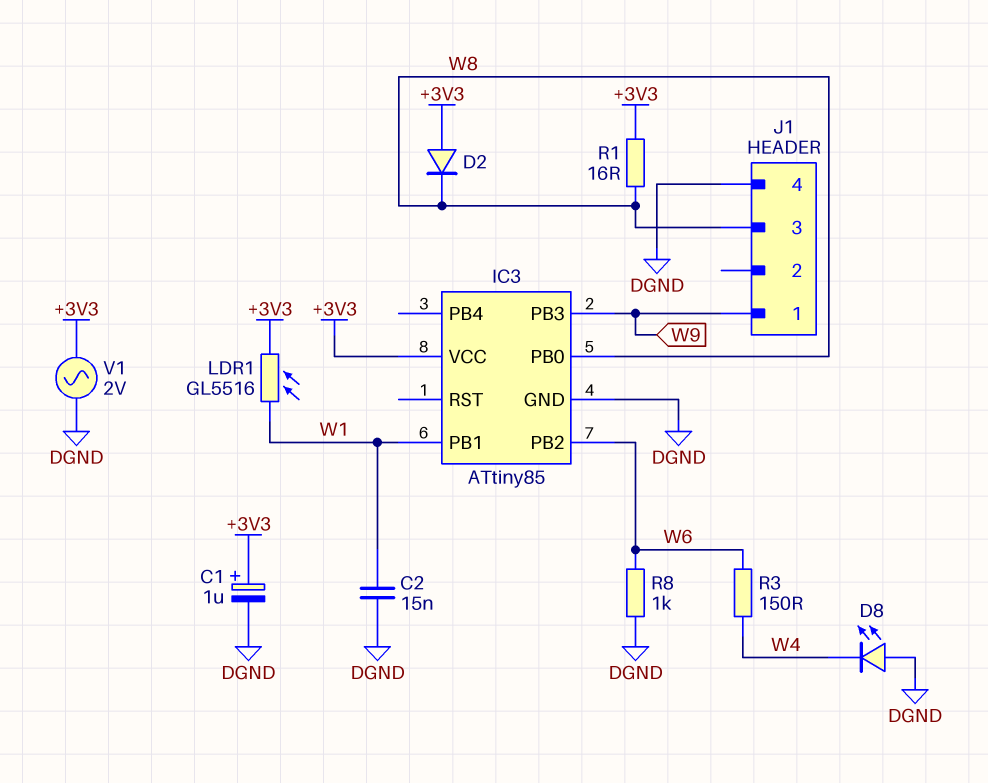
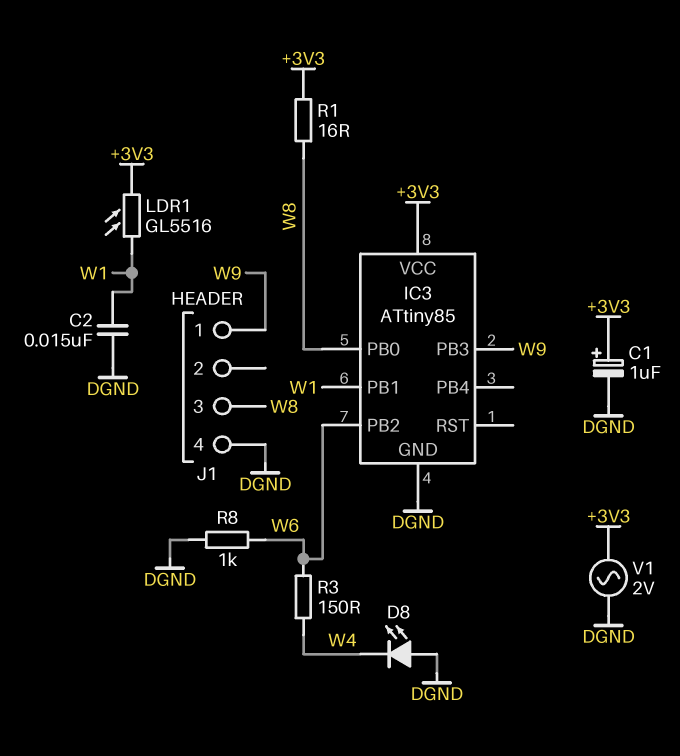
D2: diode (A +3V3, K W8) -> none

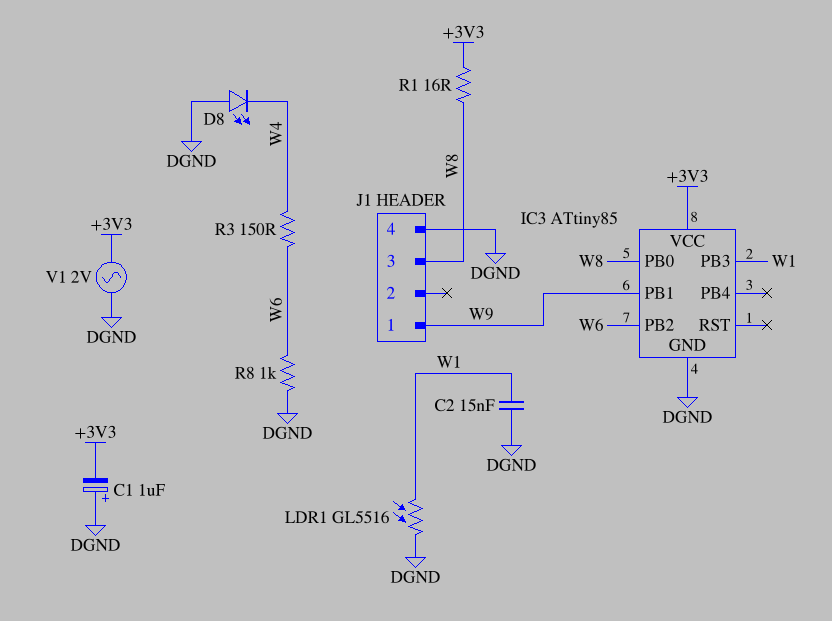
C1: 1uF (plus +3V3, minus DGND) -> 1uF (plus DGND, minus +3V3)
IC3 pin PB1: W1 -> W9
IC3 pin PB3: W9 -> W1
LDR1: GL5516 (+3V3, W1) -> GL5516 (DGND, W1)

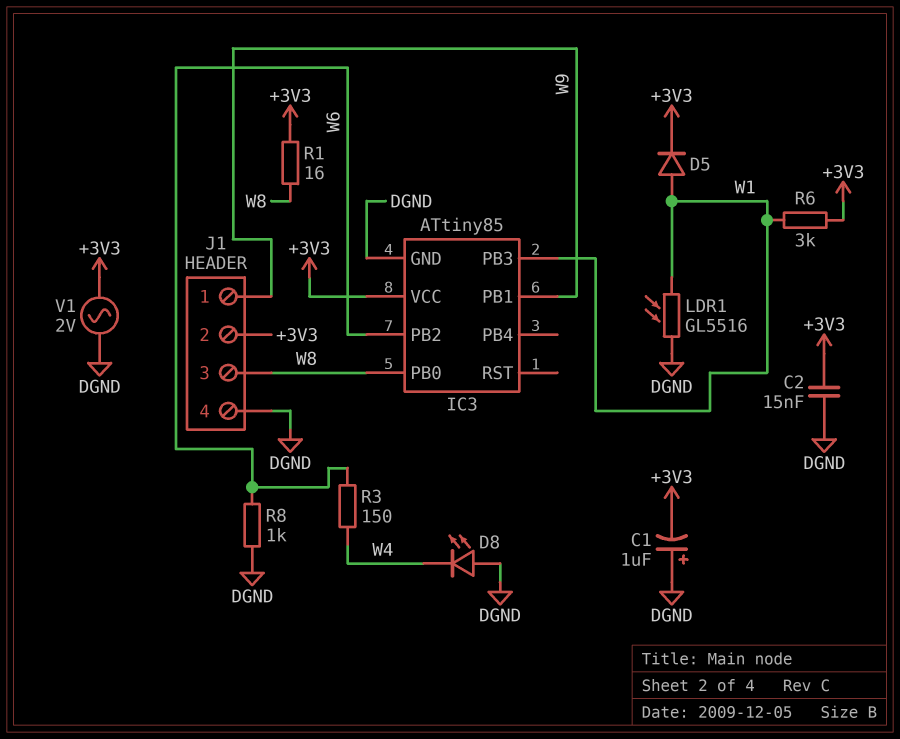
C2: 15nF (DGND, W1) -> 15nF (+3V3, DGND)
D5: none -> diode (A W1, K +3V3)
J1 pin 2: none -> +3V3
R6: none -> 3k (+3V3, W1)

